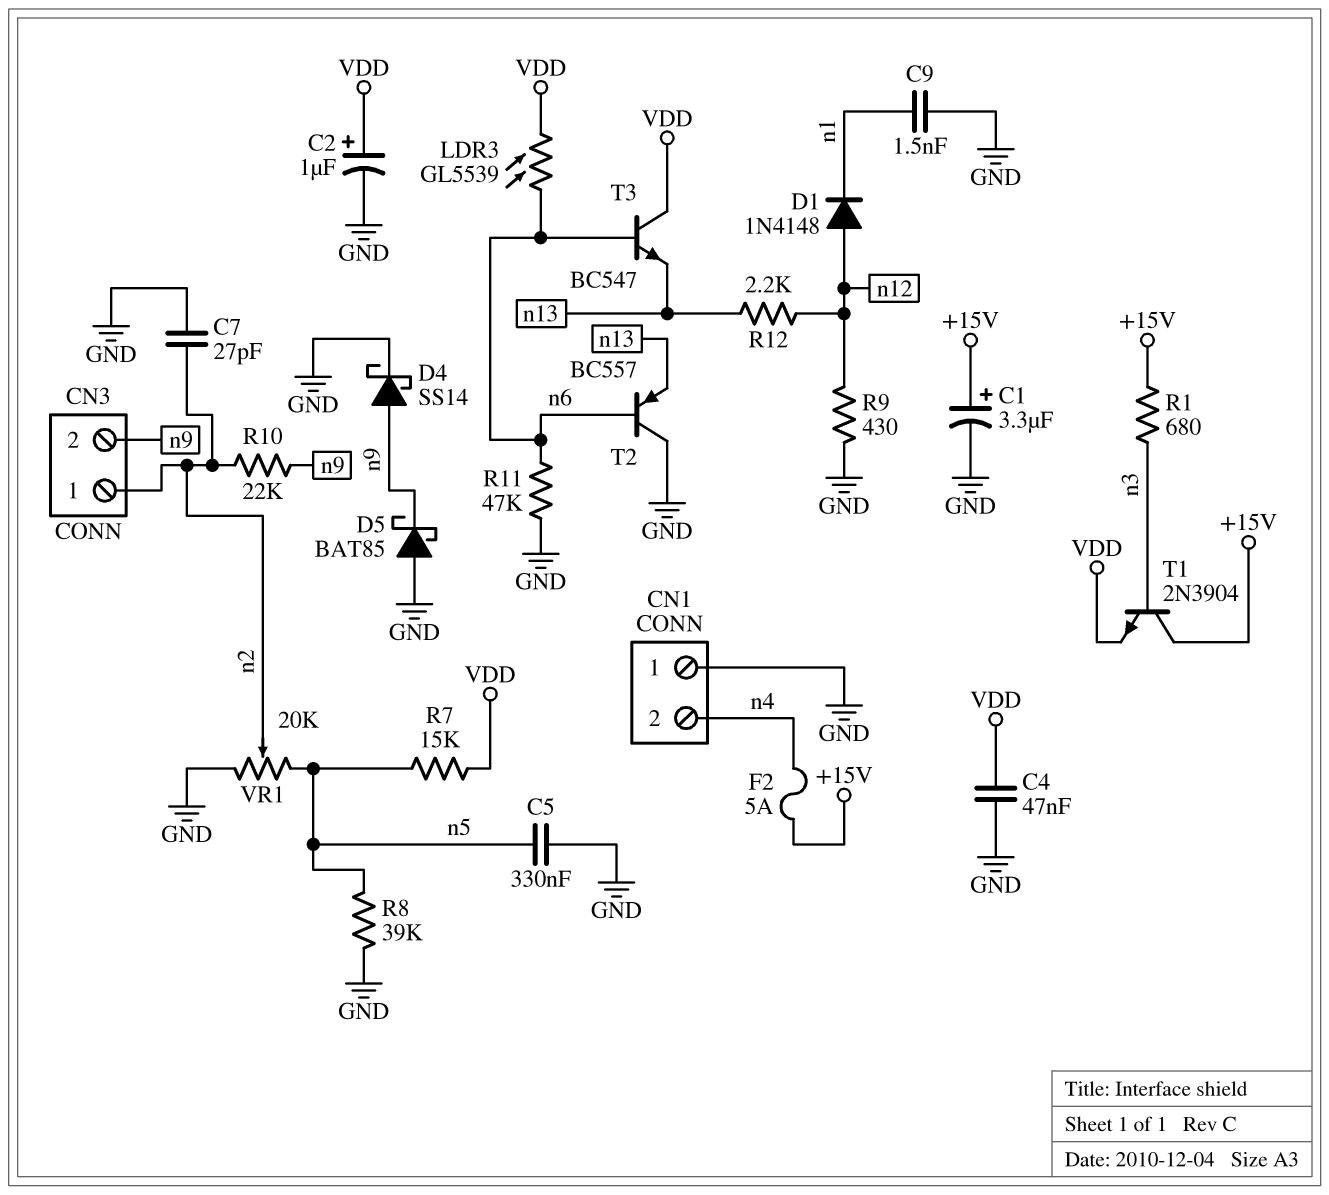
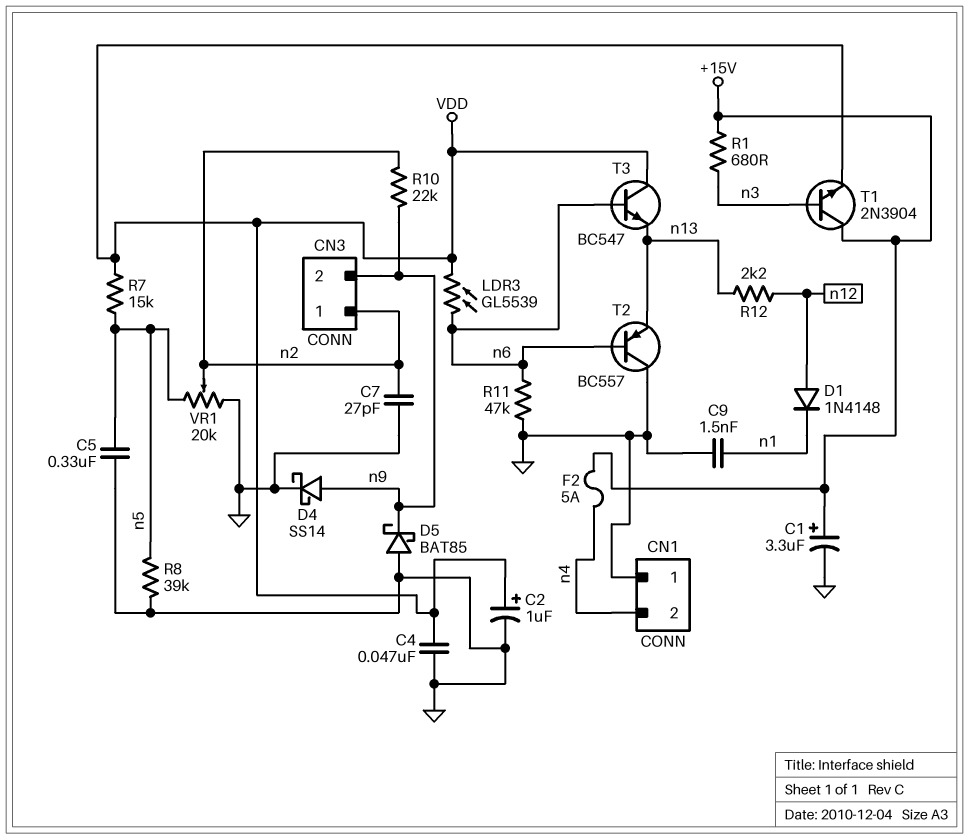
R9: 430 (GND, n12) -> none

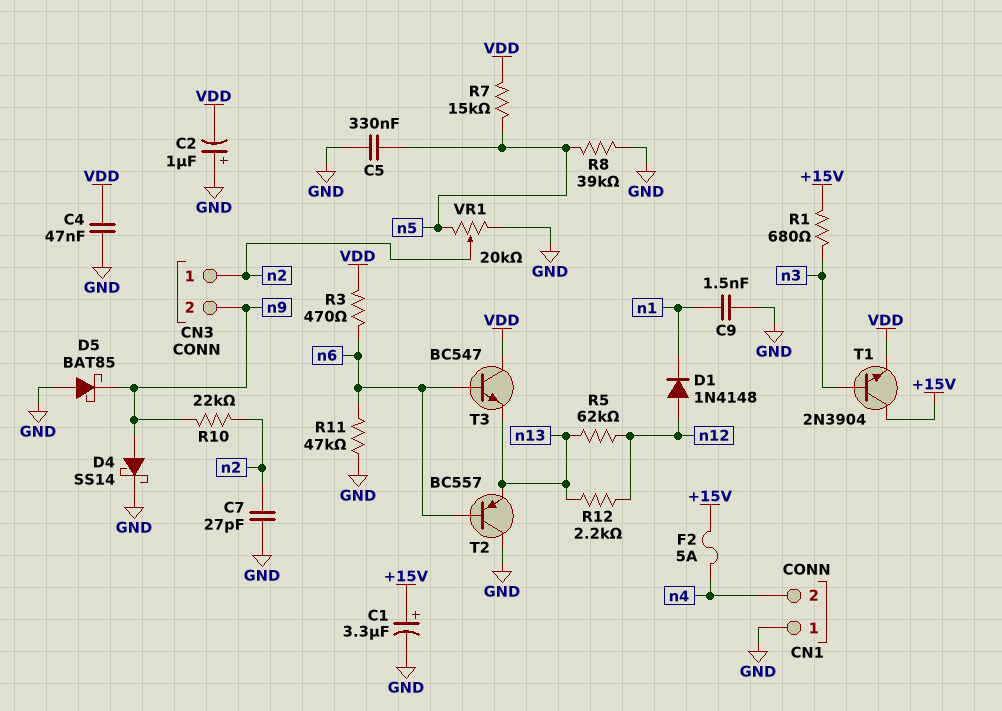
C2: 1uF (plus VDD, minus GND) -> 1uF (plus GND, minus VDD)
LDR3: GL5539 (VDD, n6) -> none
R3: none -> 470 (VDD, n6)
R5: none -> 62k (n12, n13)

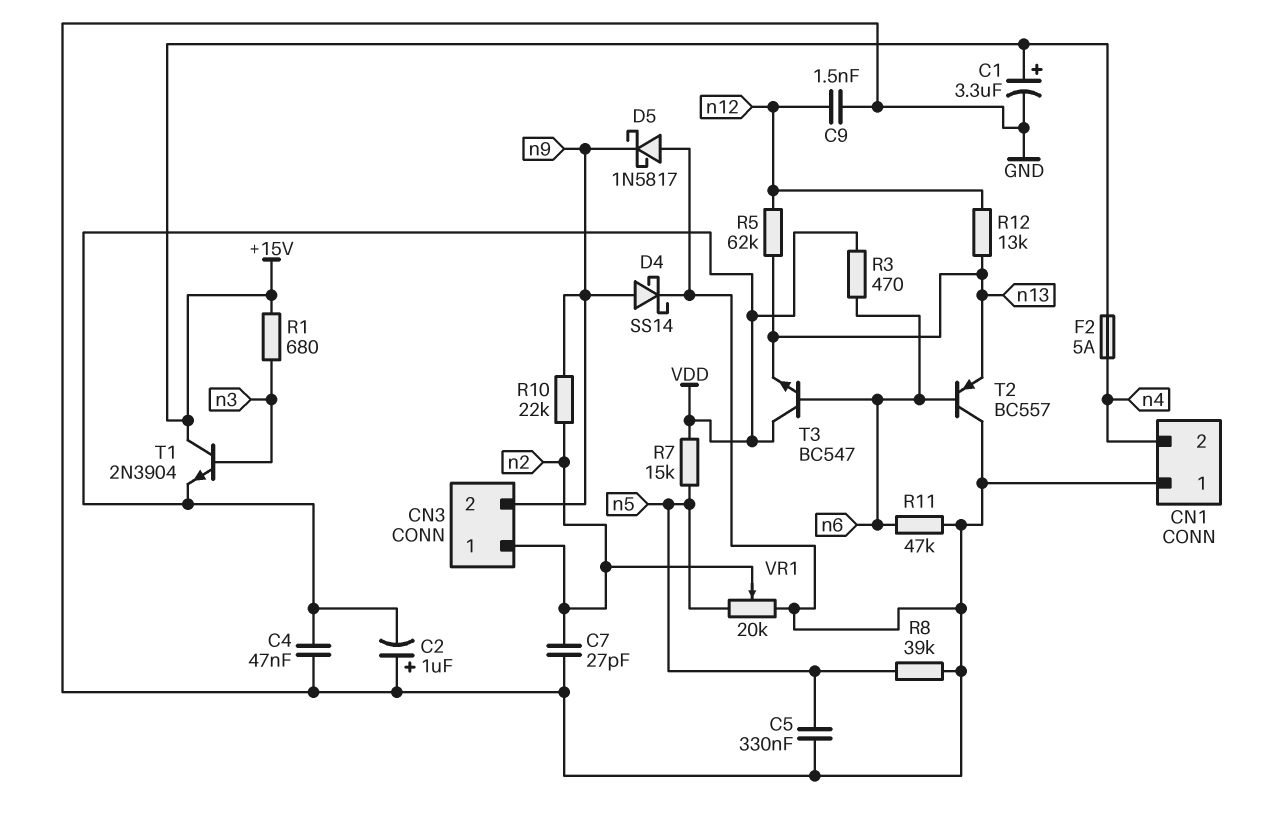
C9: 1.5nF (GND, n1) -> 1.5nF (GND, n12)
D1: diode 1N4148 (A n12, K n1) -> none
D5: schottky BAT85 (A GND, K n9) -> schottky 1N5817 (A GND, K n9)
R12: 2.2k (n12, n13) -> 13k (n12, n13)

